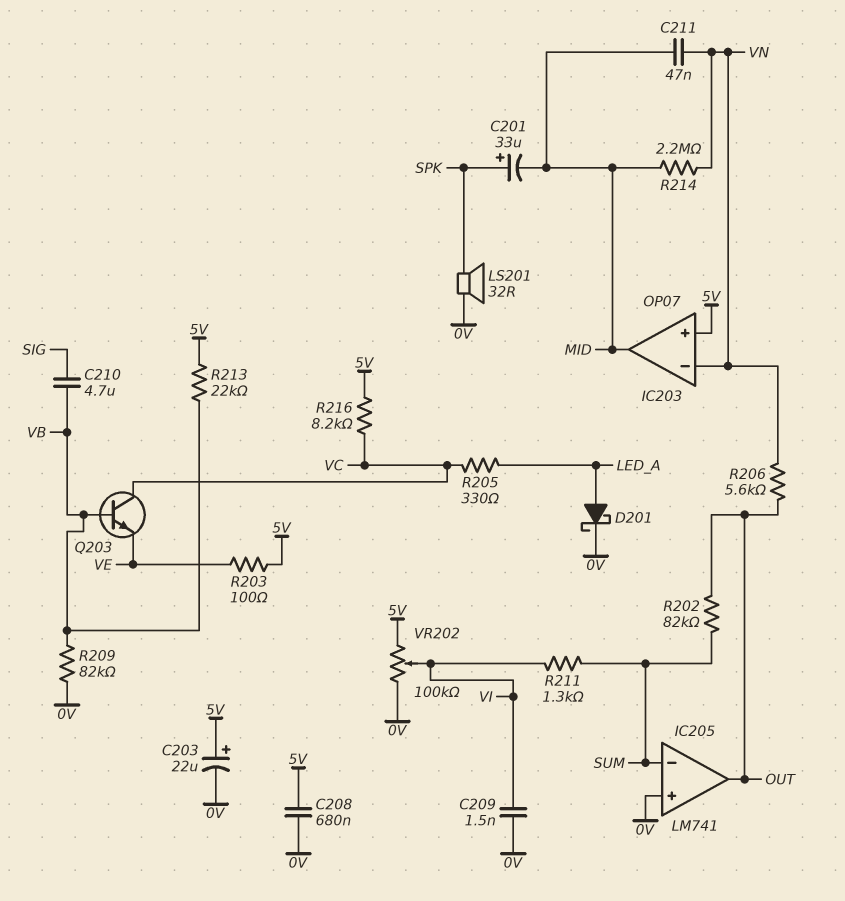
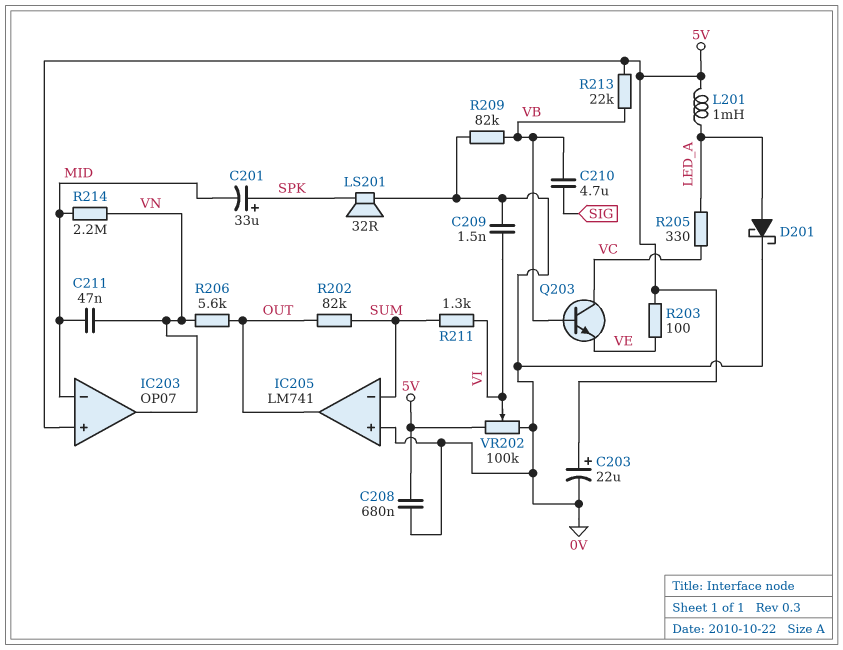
IC203 pin in-: VN -> MID
IC203 pin out: MID -> VN
L201: none -> 1mH (5V, LED_A)
R216: 8.2k (5V, VC) -> none

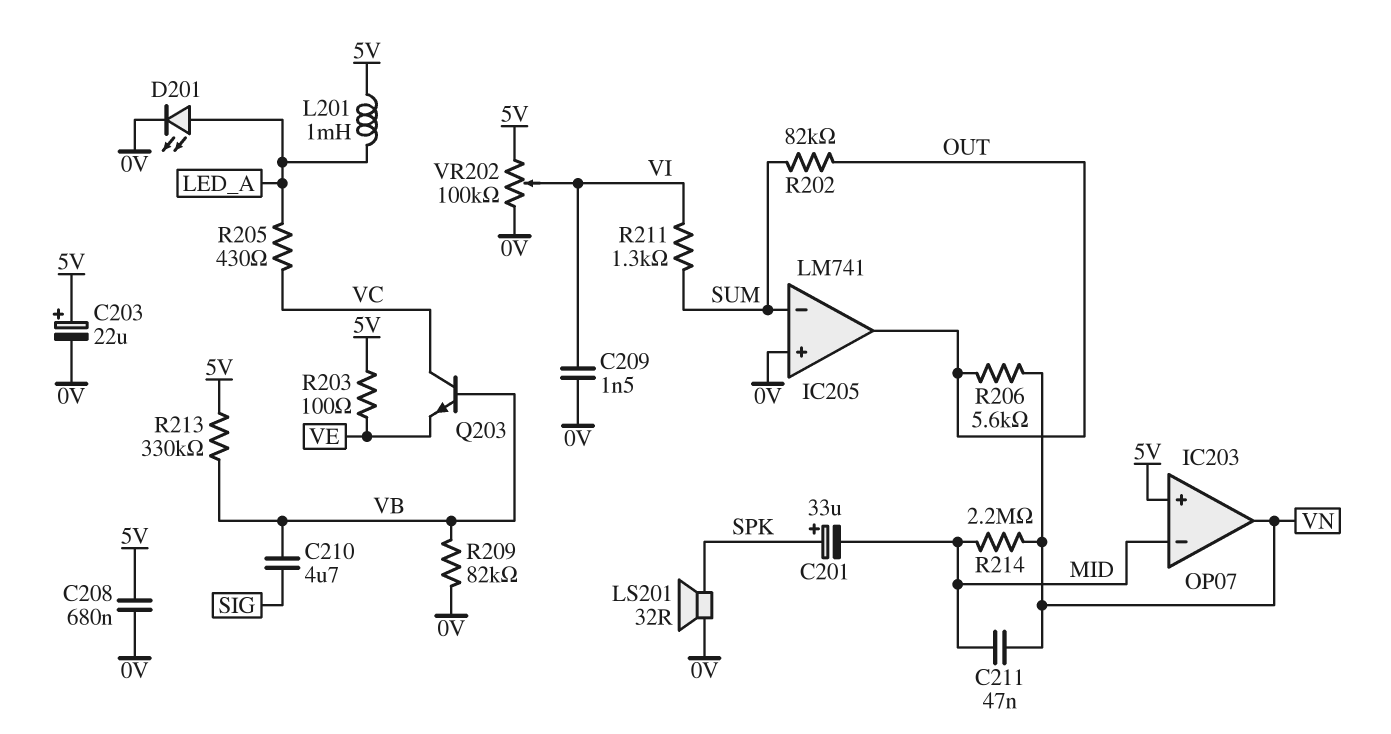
D201: schottky (A LED_A, K 0V) -> LED (A LED_A, K 0V)
R205: 330 (LED_A, VC) -> 430 (LED_A, VC)
R213: 22k (5V, VB) -> 330k (5V, VB)

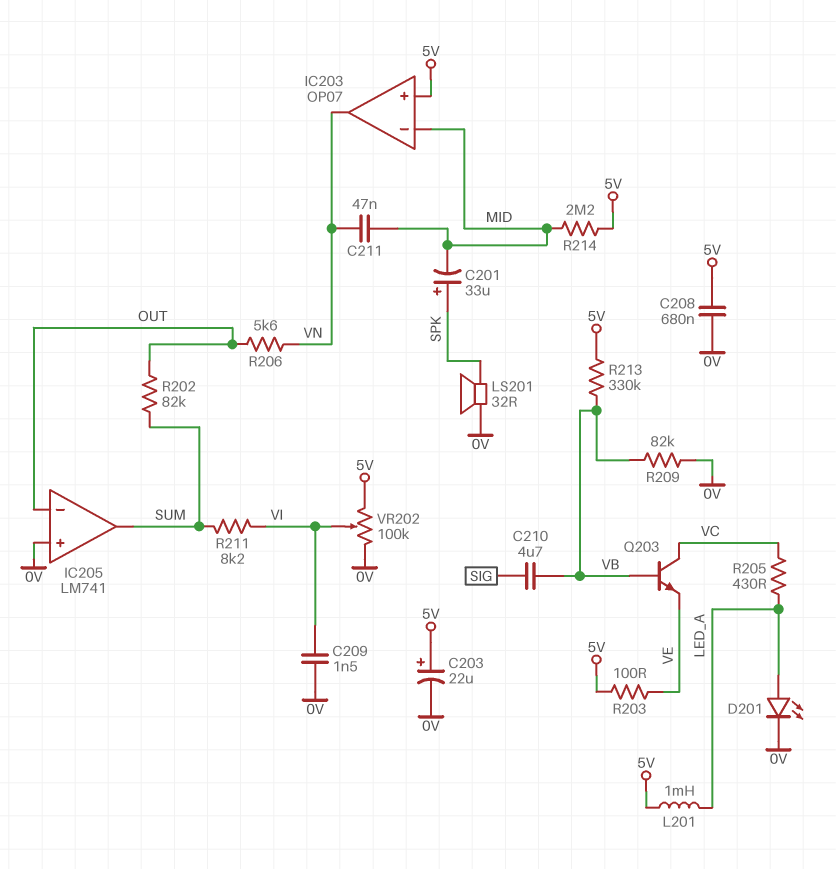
IC205 pin in-: SUM -> OUT
IC205 pin out: OUT -> SUM
R211: 1.3k (SUM, VI) -> 8.2k (SUM, VI)
R214: 2.2M (MID, VN) -> 2.2M (5V, MID)

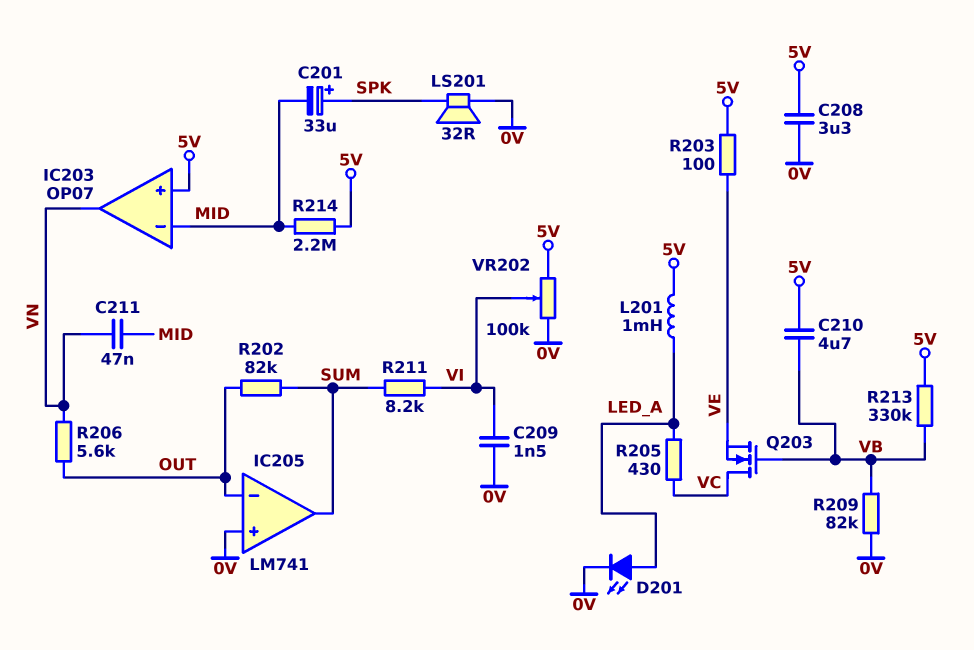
C203: 22uF (plus 5V, minus 0V) -> none
C208: 680nF (0V, 5V) -> 3.3uF (0V, 5V)
C210: 4.7uF (SIG, VB) -> 4.7uF (5V, VB)
Q203: NPN (B VB, C VC, E VE) -> NMOS (G VB, D VC, S VE)

